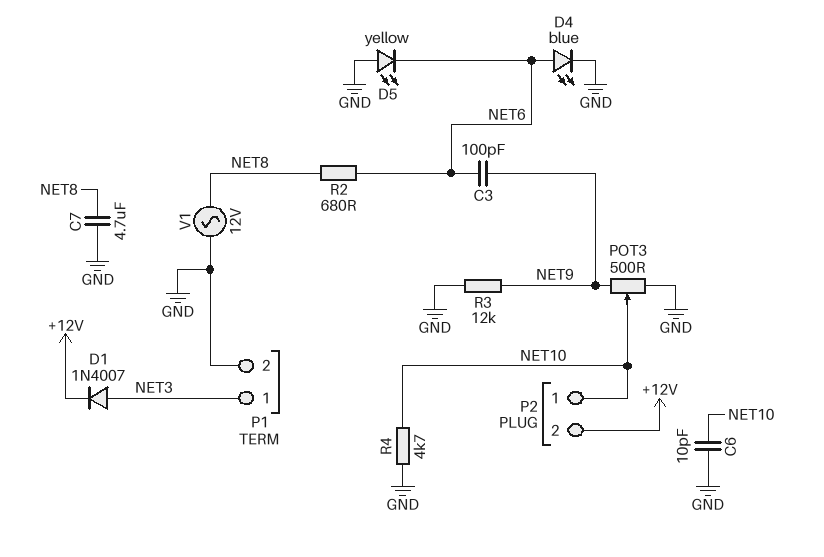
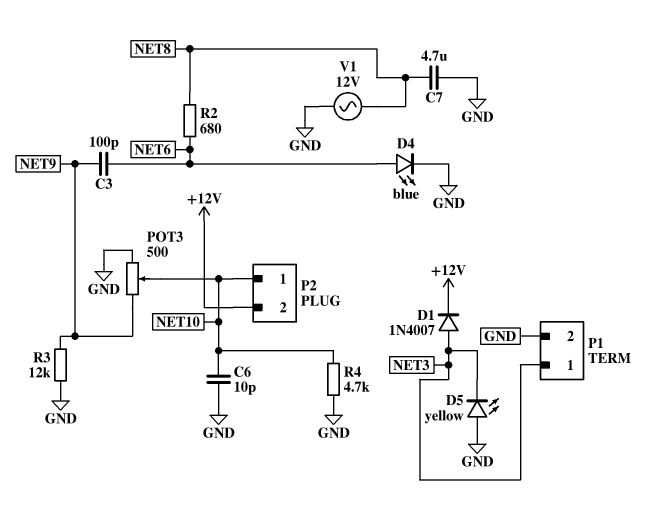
D5: LED yellow (A GND, K NET6) -> LED yellow (A GND, K NET3)

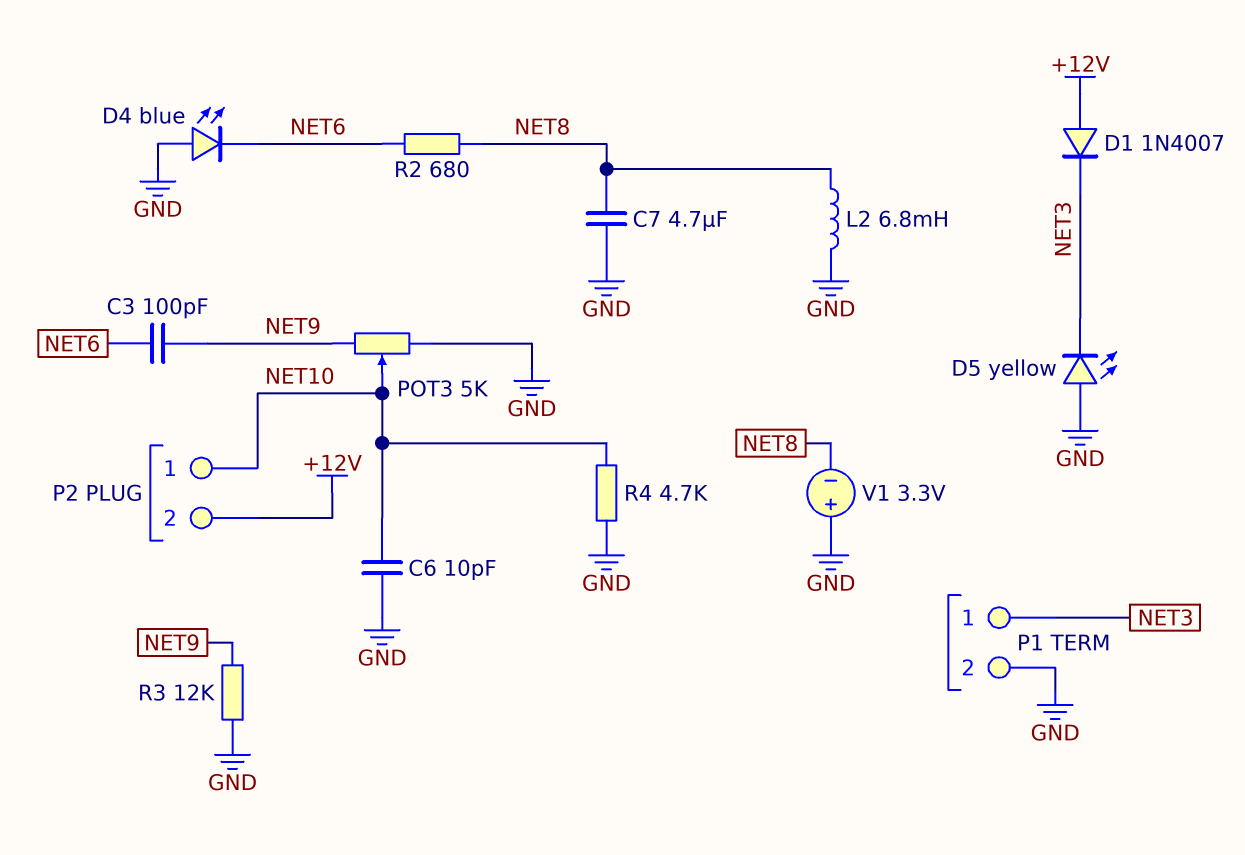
D1: diode 1N4007 (A NET3, K +12V) -> diode 1N4007 (A +12V, K NET3)
D4: LED blue (A NET6, K GND) -> LED blue (A GND, K NET6)
L2: none -> 6.8mH (GND, NET8)
POT3: 500 (GND, NET9, wiper NET10) -> 5k (GND, NET9, wiper NET10)
V1: AC 12V (GND, NET8) -> 3.3V (plus GND, minus NET8)

